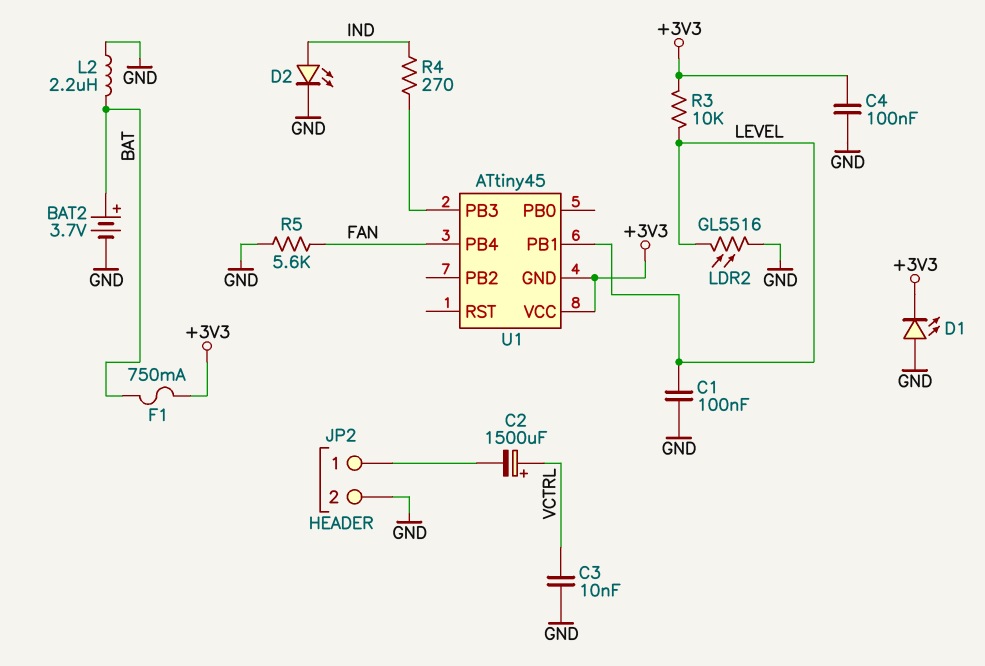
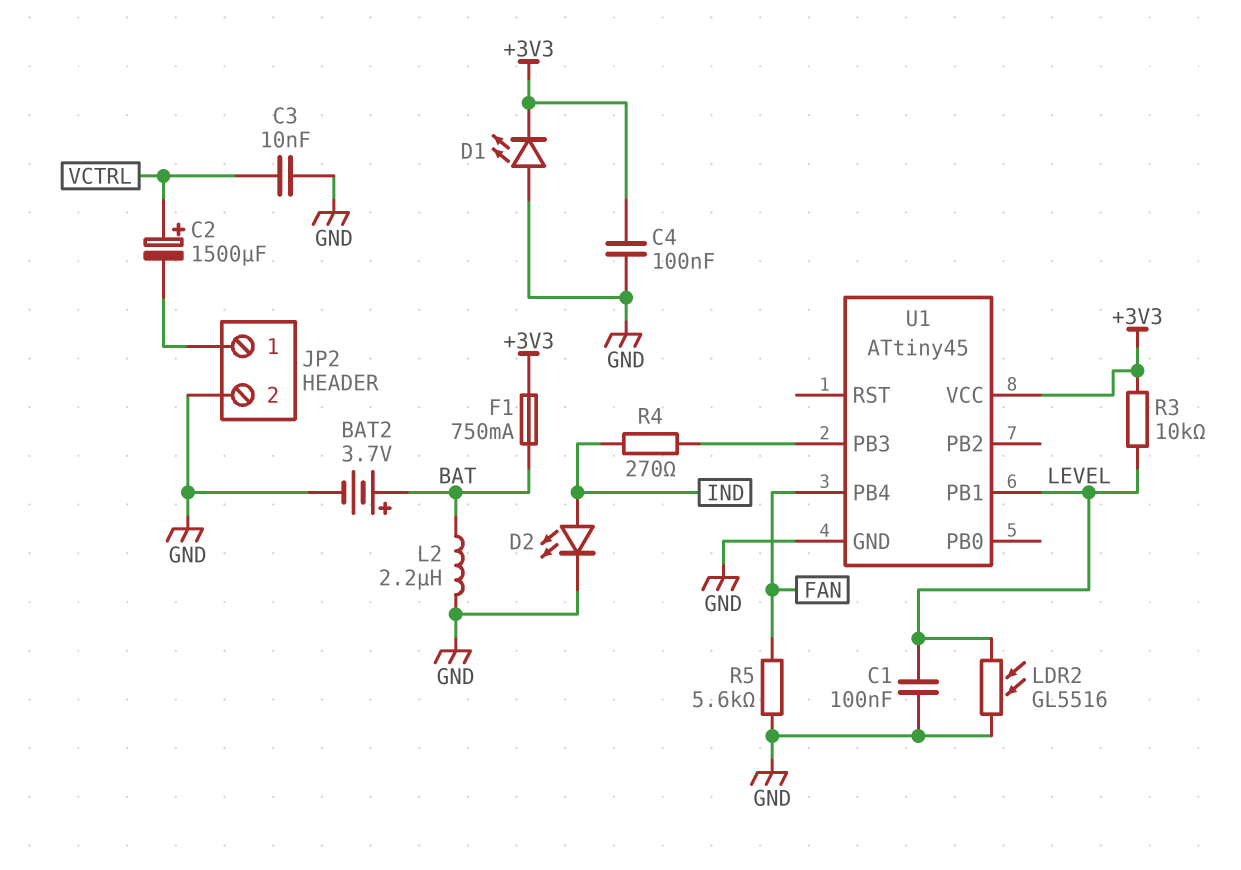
U1 pin GND: +3V3 -> GND

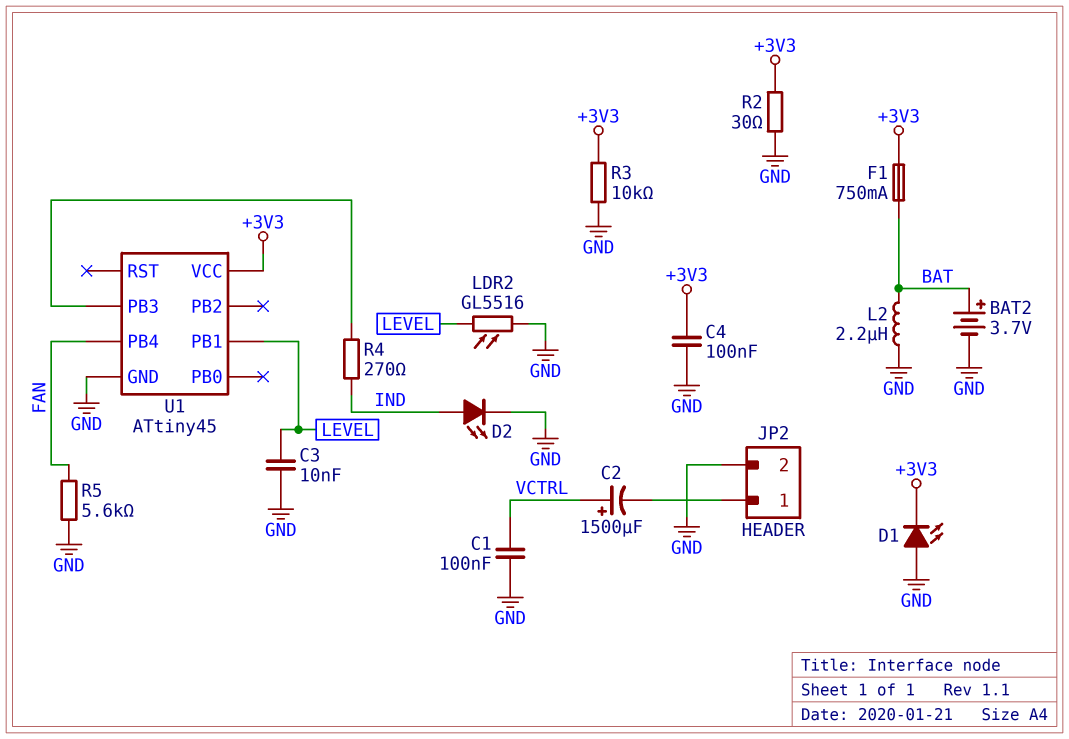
C1: 100nF (GND, LEVEL) -> 100nF (GND, VCTRL)
C3: 10nF (GND, VCTRL) -> 10nF (GND, LEVEL)
R2: none -> 30 (+3V3, GND)
R3: 10k (+3V3, LEVEL) -> 10k (+3V3, GND)

